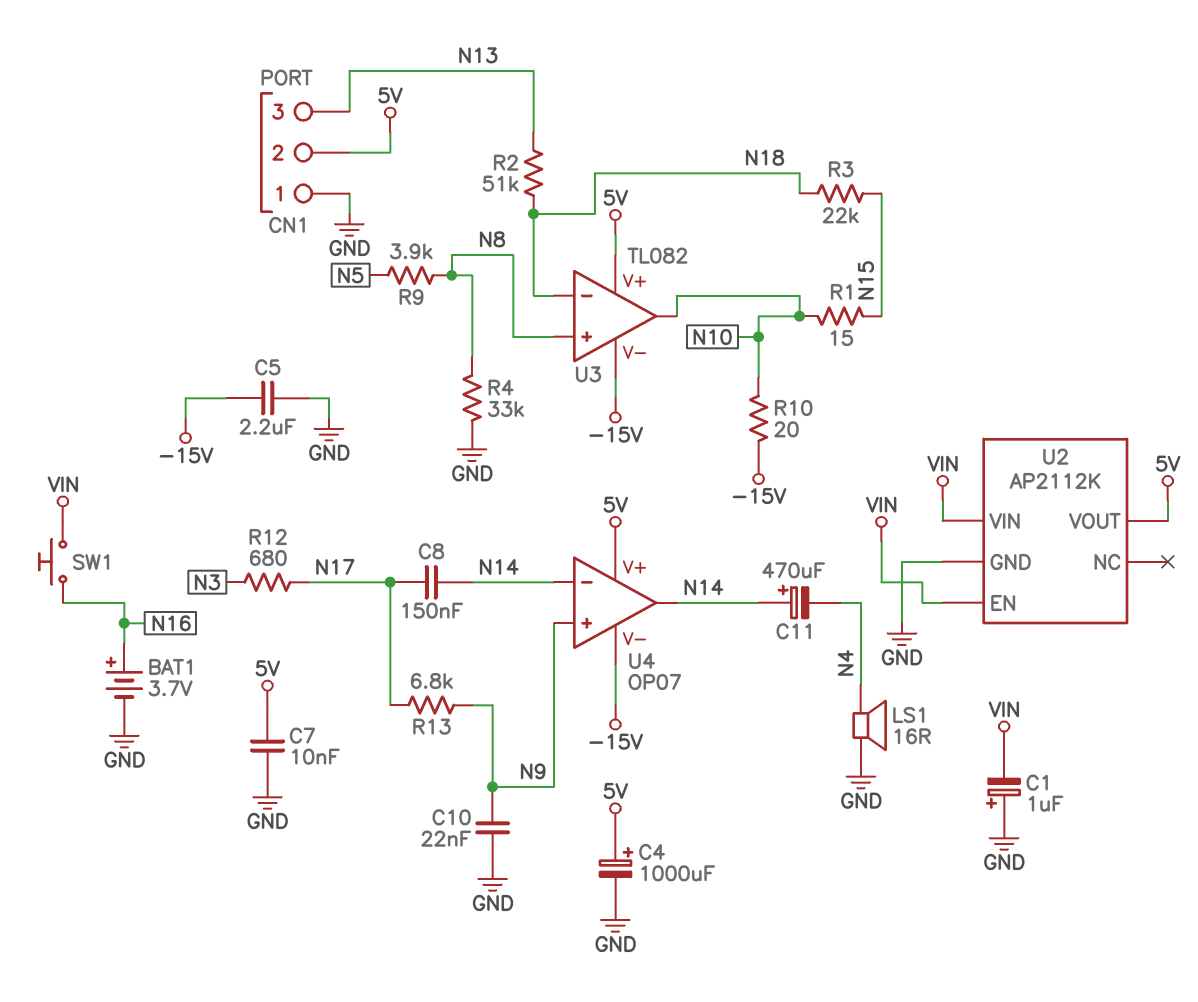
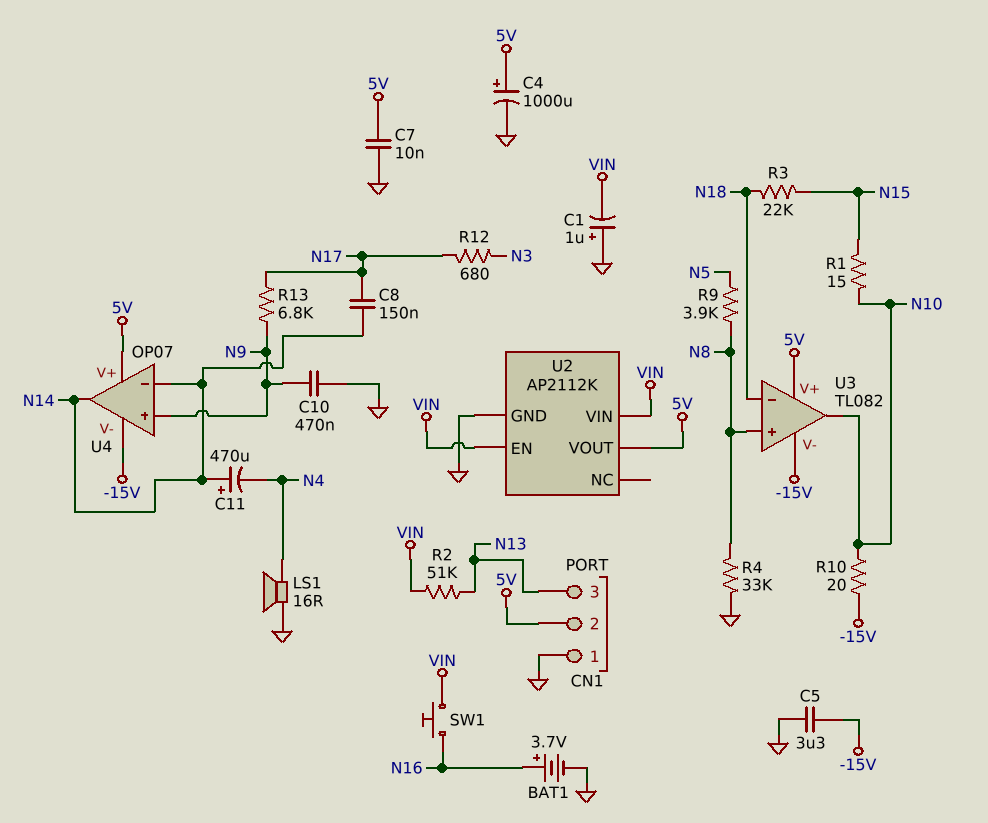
C5: 2.2uF (-15V, GND) -> 3.3uF (-15V, GND)
C10: 22nF (GND, N9) -> 470nF (GND, N9)
R2: 51k (N13, N18) -> 51k (N13, VIN)

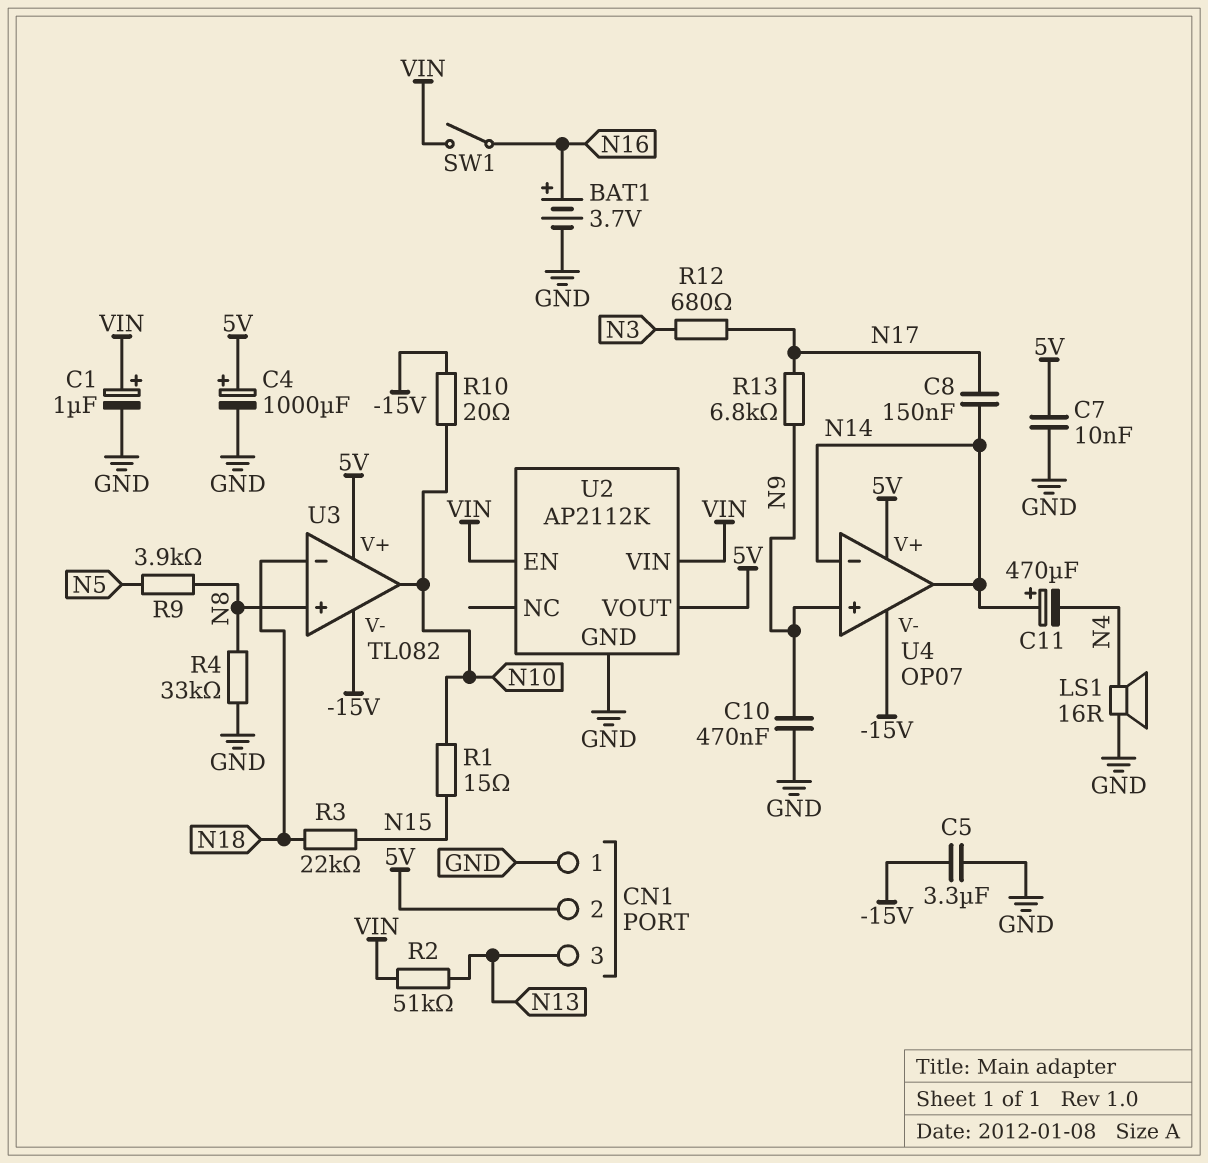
C1: 1uF (plus GND, minus VIN) -> 1uF (plus VIN, minus GND)
SW1: button (N16, VIN) -> switch (N16, VIN)

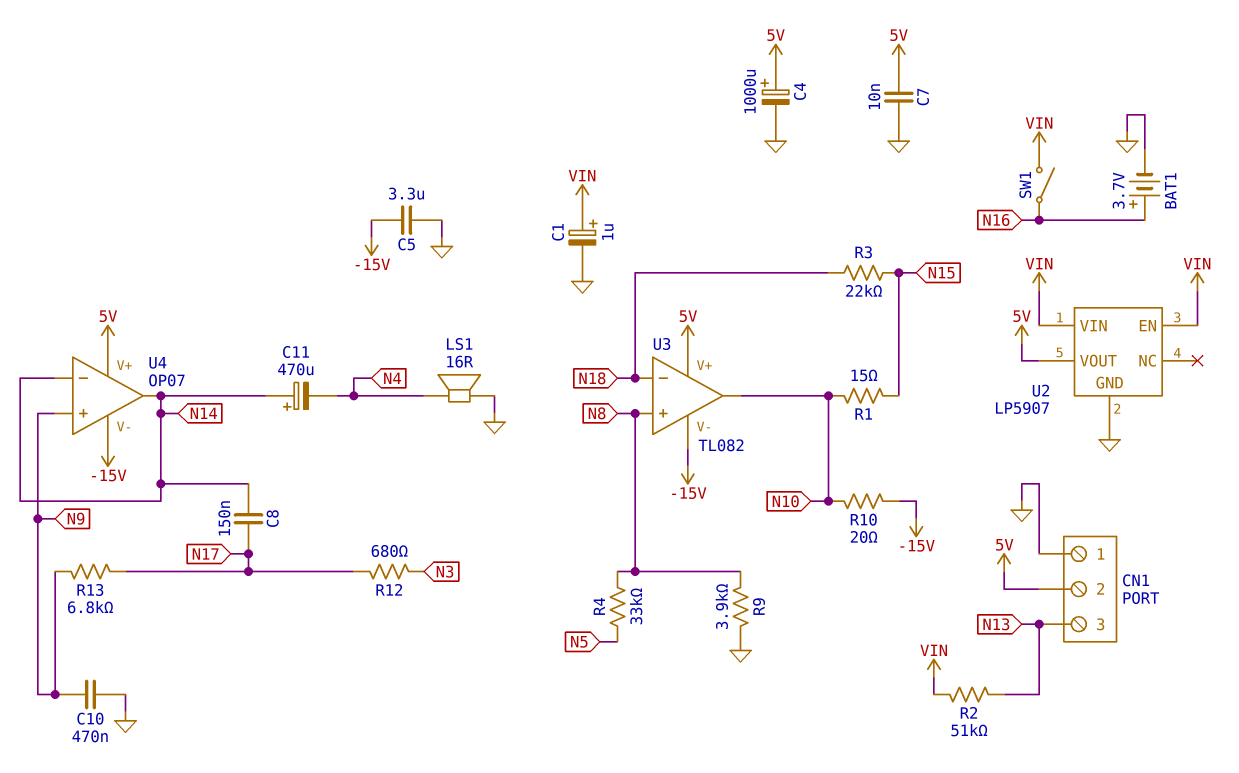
R4: 33k (GND, N8) -> 33k (N5, N8)
R9: 3.9k (N5, N8) -> 3.9k (GND, N8)
U2: AP2112K -> LP5907

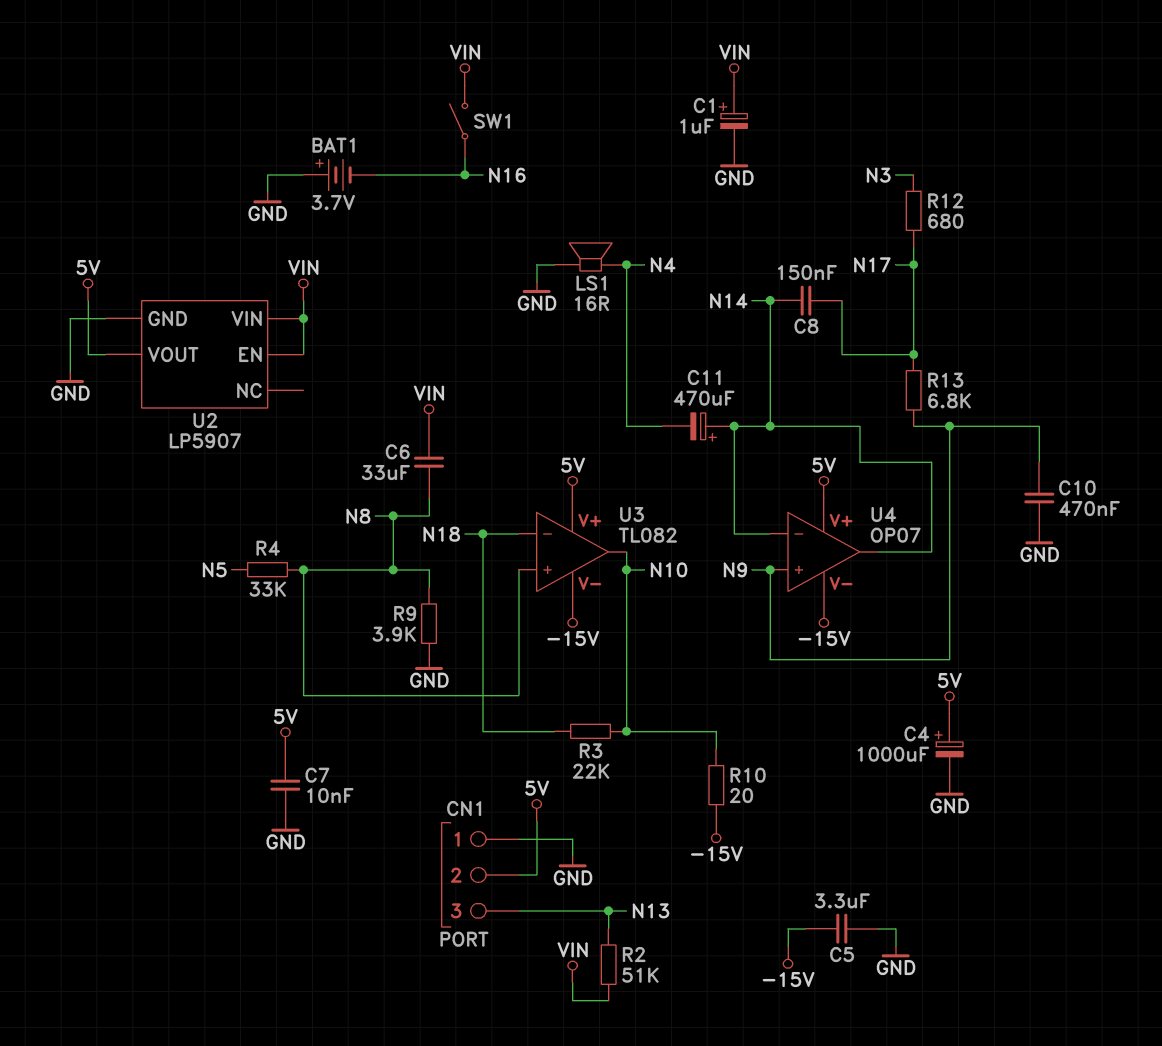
BAT1: 3.7V (plus N16, minus GND) -> 3.7V (plus GND, minus N16)
C6: none -> 33uF (N8, VIN)
R1: 15 (N10, N15) -> none
R3: 22k (N15, N18) -> 22k (N10, N18)

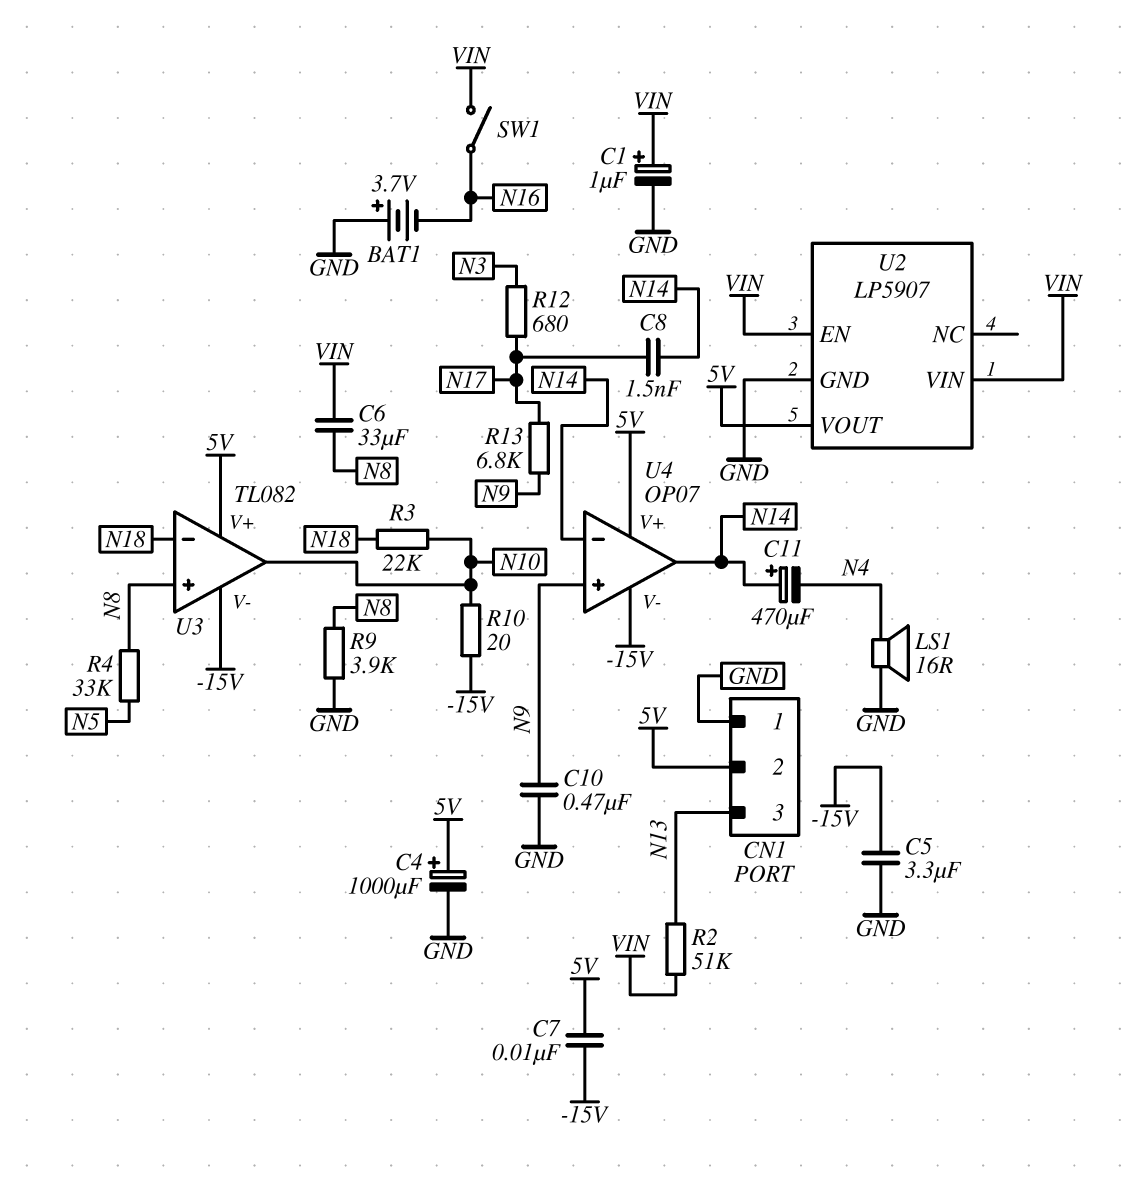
C7: 10nF (5V, GND) -> 10nF (-15V, 5V)
C8: 150nF (N14, N17) -> 1.5nF (N14, N17)

